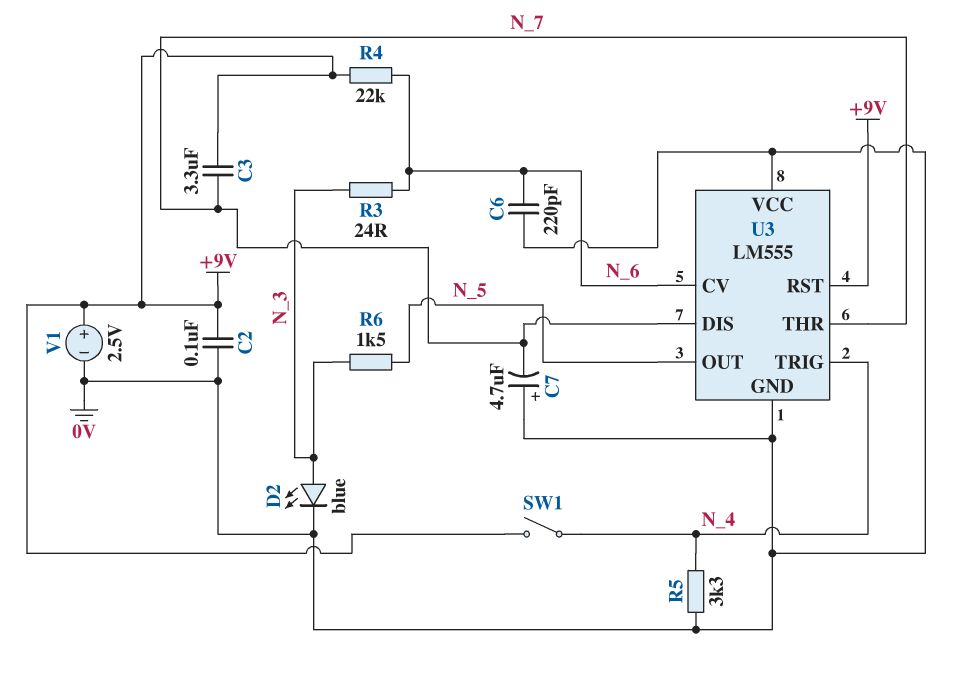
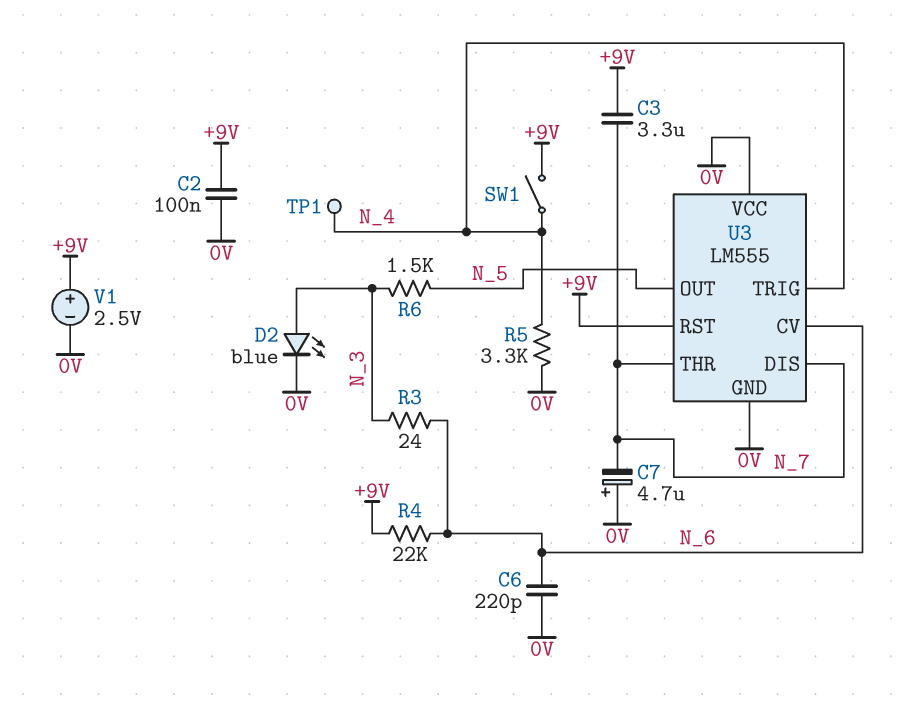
TP1: none -> test point (N_4)

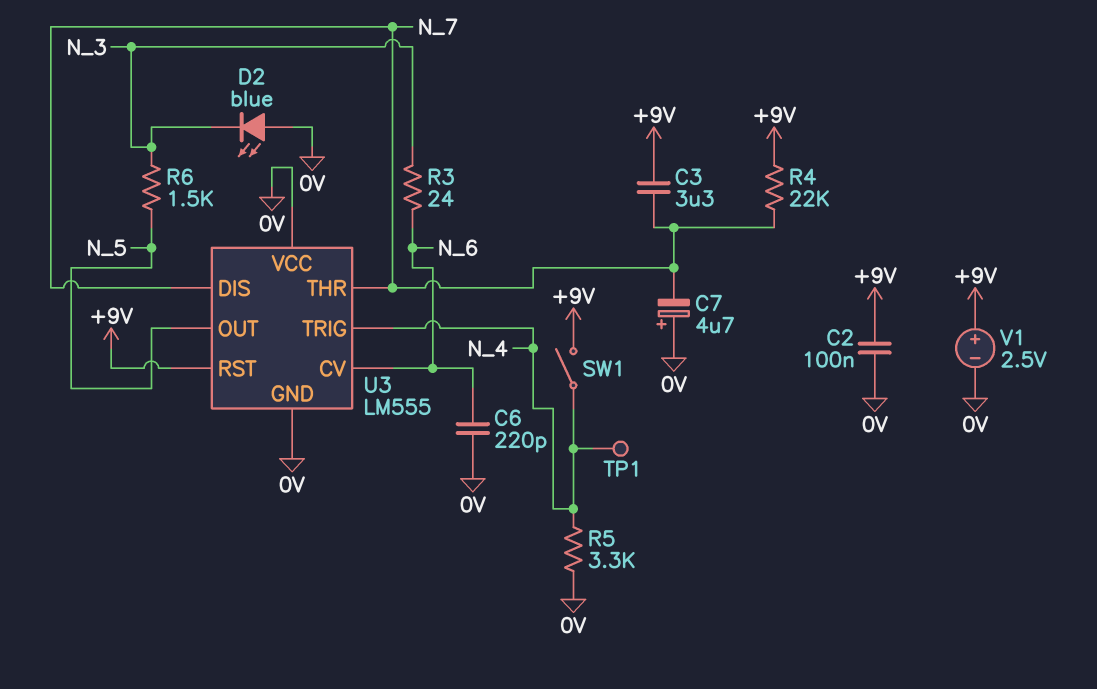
D2: LED blue (A N_3, K 0V) -> LED blue (A 0V, K N_3)
R4: 22k (+9V, N_6) -> 22k (+9V, N_7)

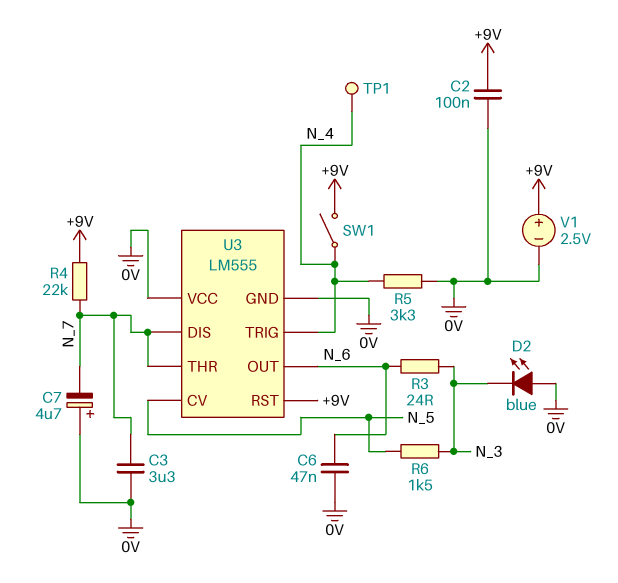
C3: 3.3uF (+9V, N_7) -> 3.3uF (0V, N_7)
C6: 220pF (0V, N_6) -> 47nF (0V, N_6)
U3 pin CV: N_6 -> N_5
U3 pin OUT: N_5 -> N_6

